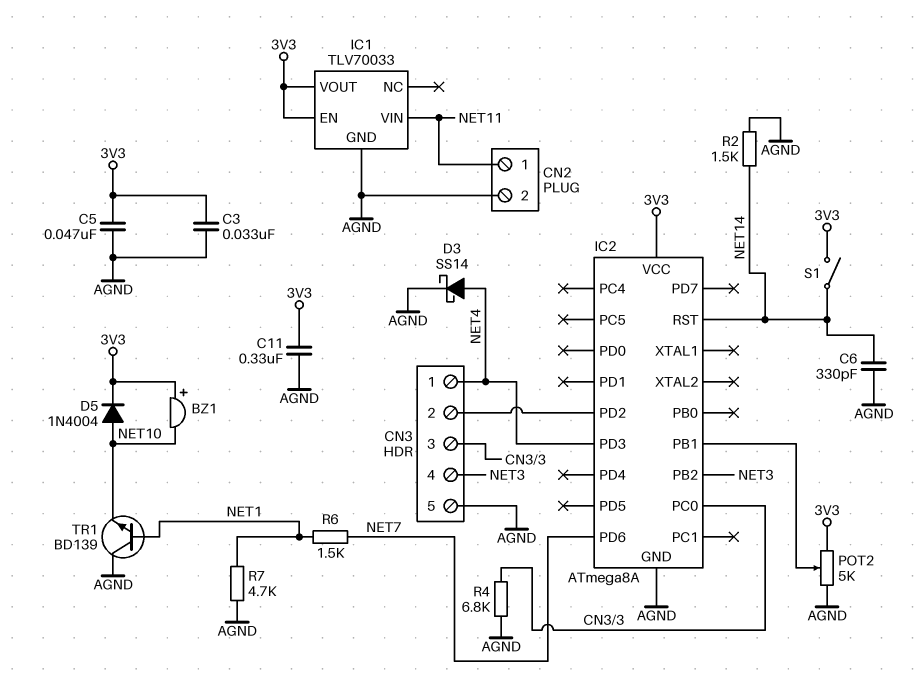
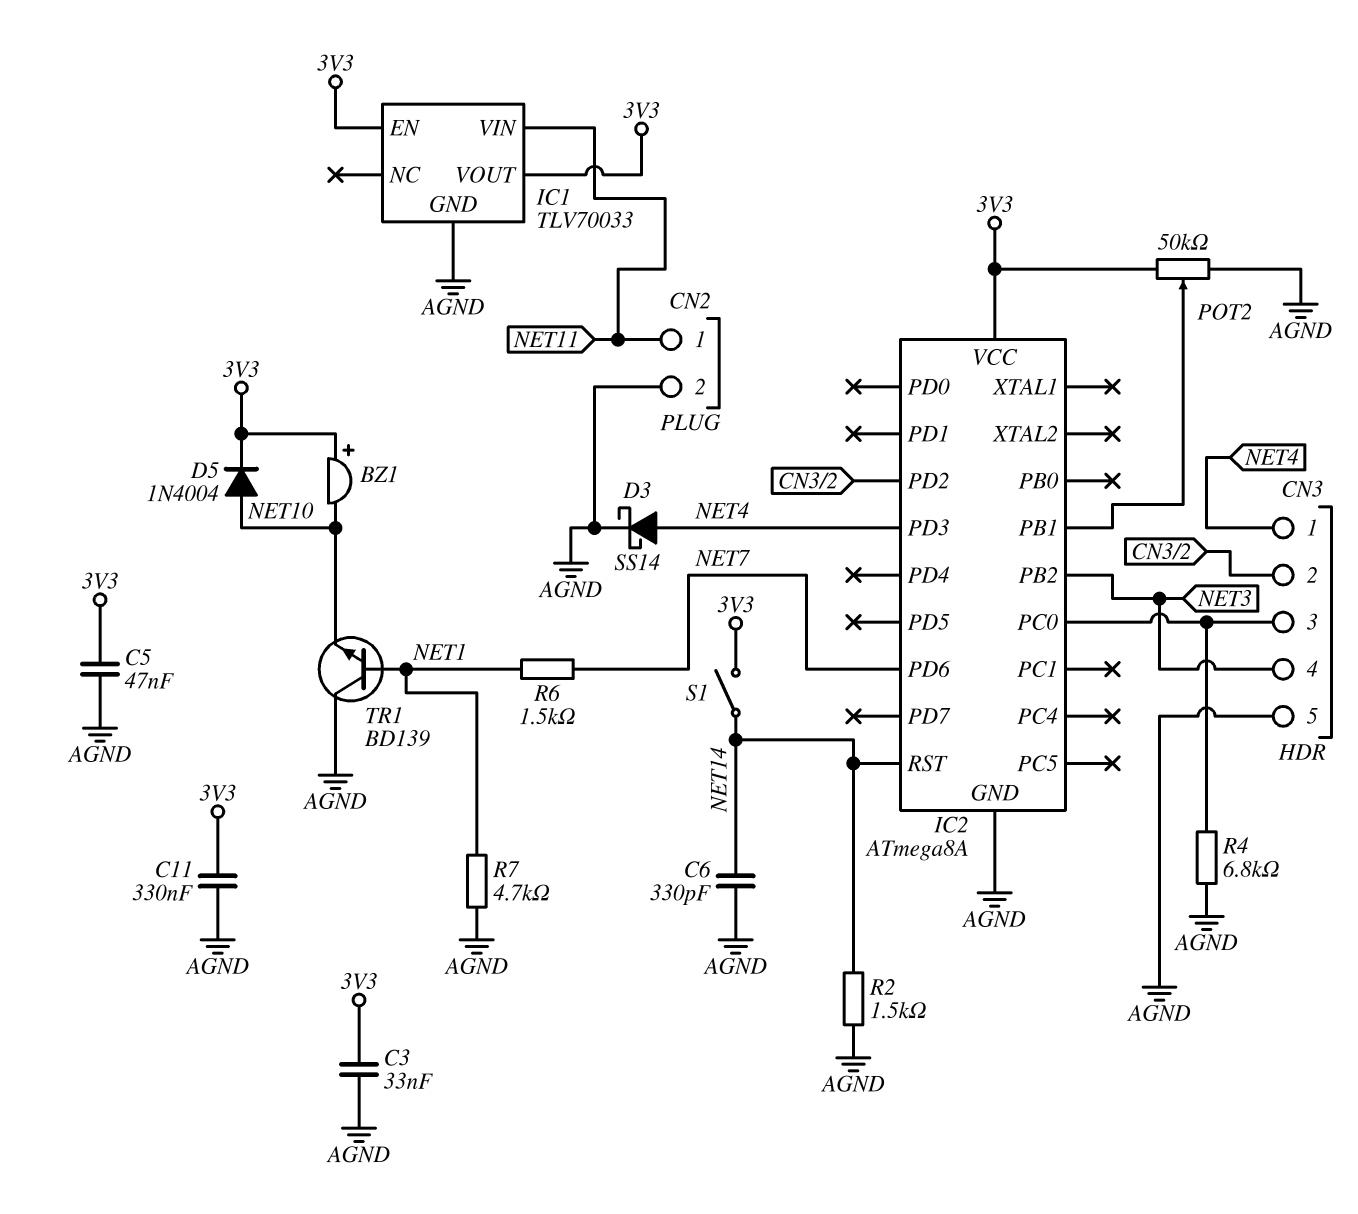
POT2: 5k (3V3, AGND, wiper IC2/PB1) -> 50k (3V3, AGND, wiper IC2/PB1)

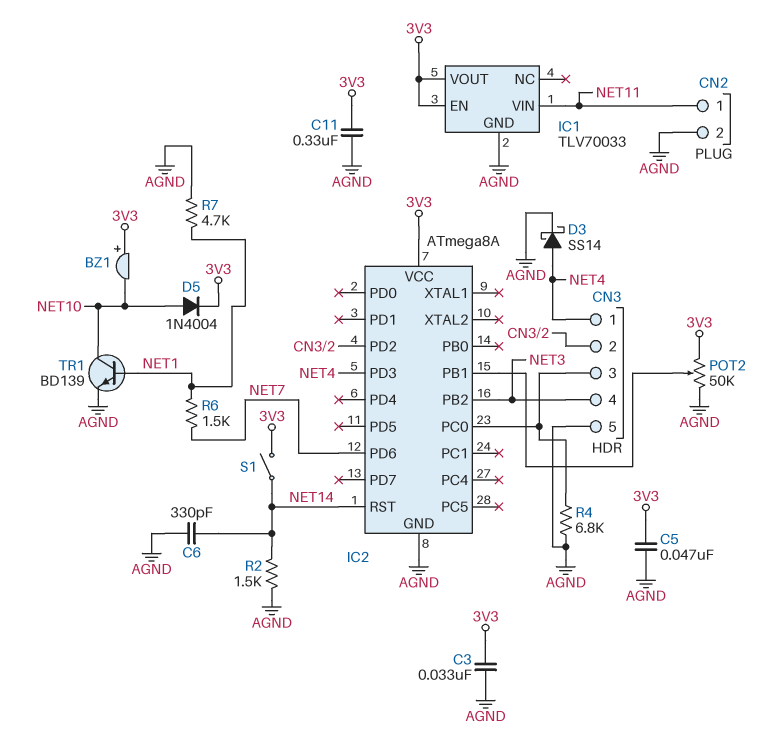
TR1: NPN BD139 (B NET1, C AGND, E NET10) -> NPN BD139 (B NET1, C NET10, E AGND)

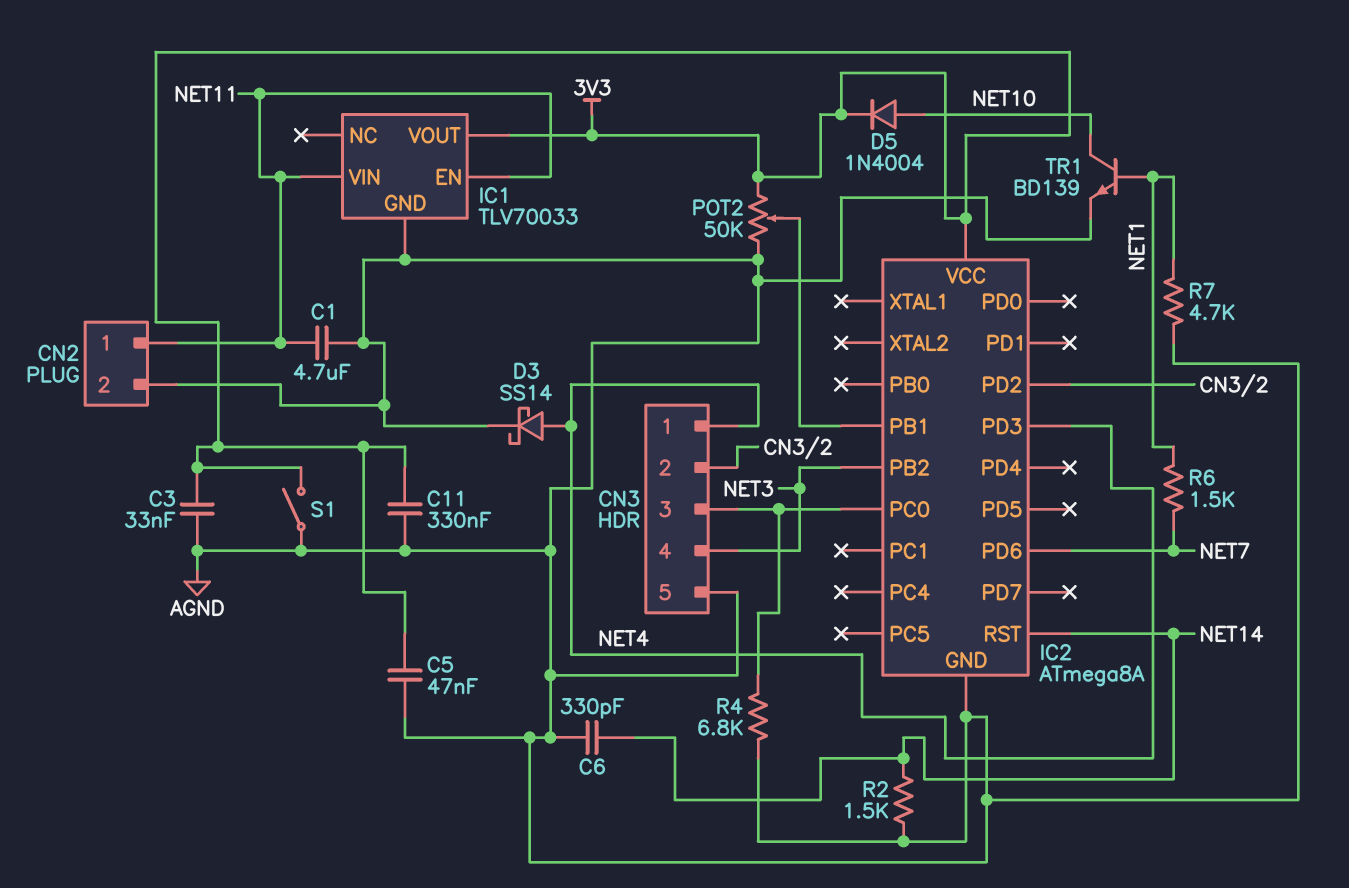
BZ1: buzzer (plus 3V3, minus NET10) -> none
C1: none -> 4.7uF (AGND, NET11)
IC1 pin EN: 3V3 -> NET11
S1: switch (3V3, NET14) -> switch (3V3, AGND)

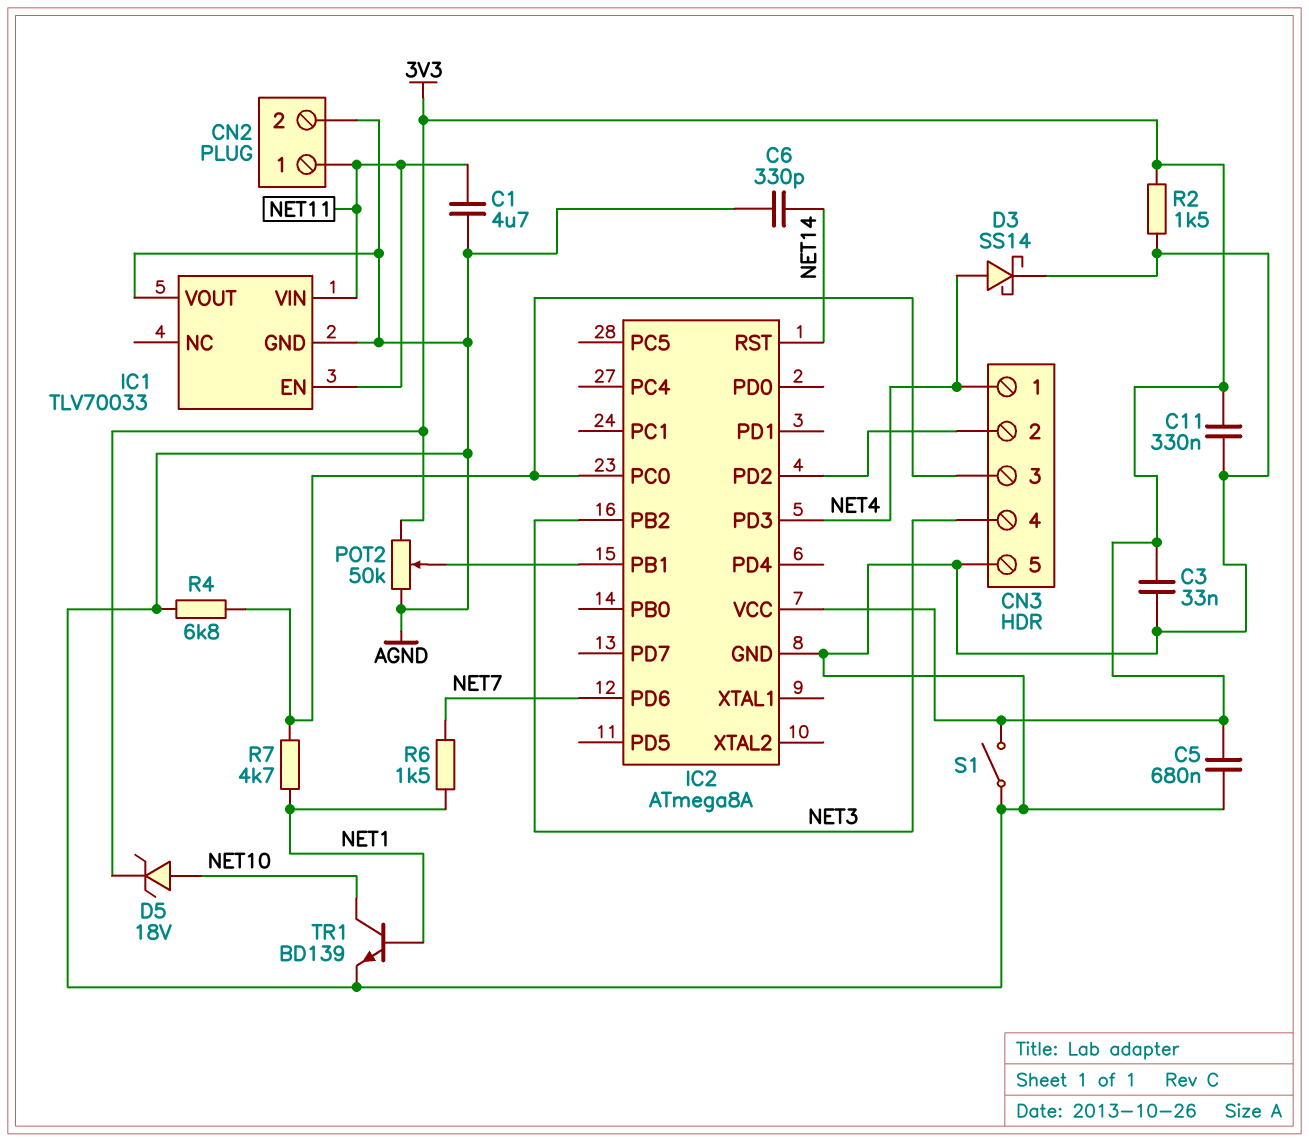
C5: 47nF (3V3, AGND) -> 680nF (3V3, AGND)
D5: diode 1N4004 (A NET10, K 3V3) -> zener 18V (A NET10, K 3V3)
IC1 pin VOUT: 3V3 -> AGND
R2: 1.5k (AGND, NET14) -> 1.5k (3V3, AGND)
R7: 4.7k (AGND, NET1) -> 4.7k (CN3/3, NET1)

